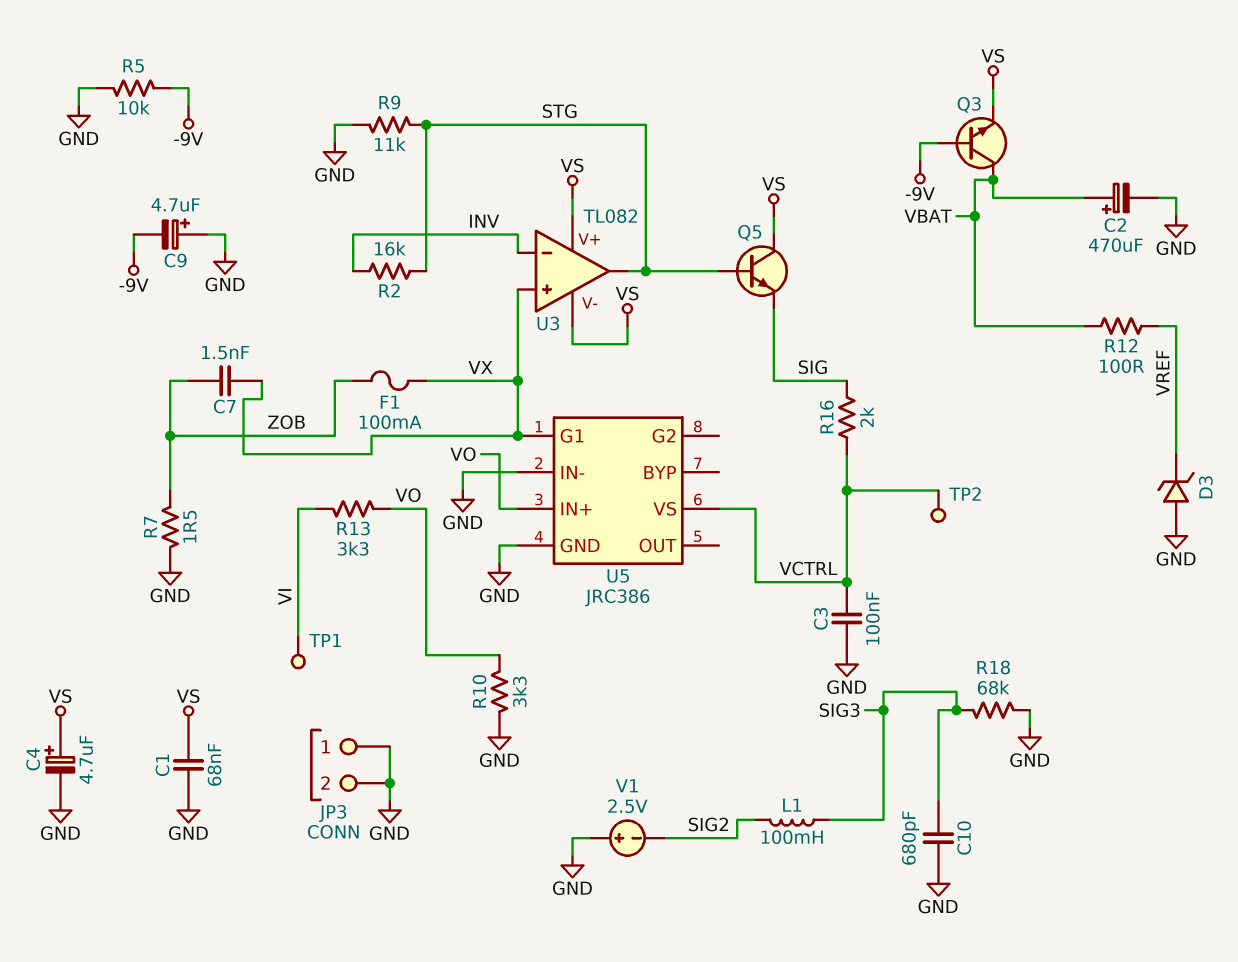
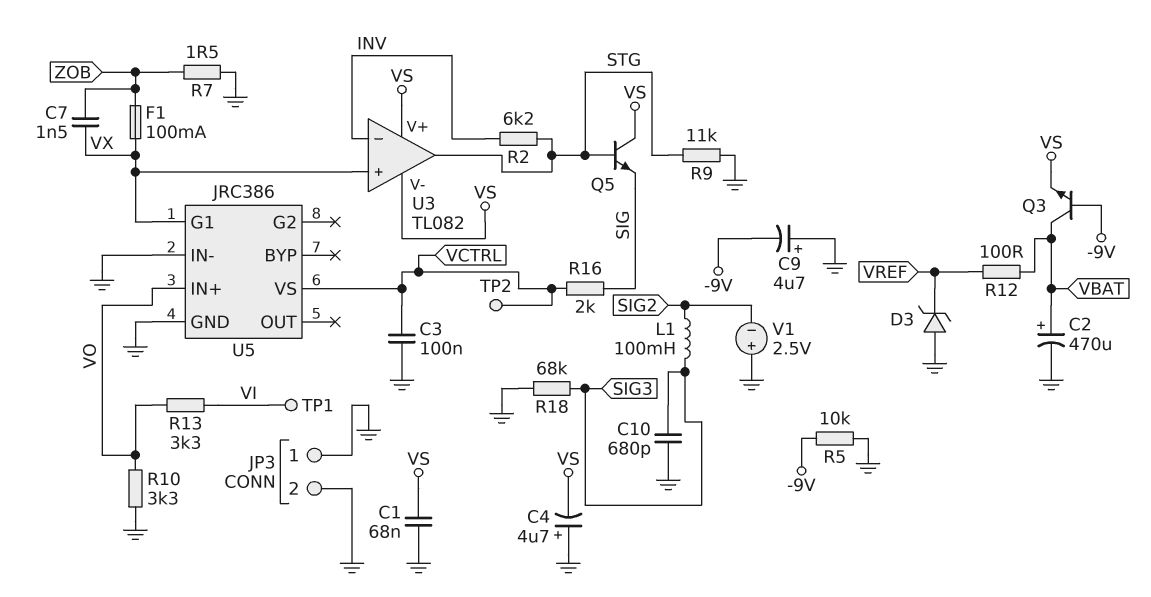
C4: 4.7uF (plus VS, minus GND) -> 4.7uF (plus GND, minus VS)
R2: 16k (INV, STG) -> 6.2k (INV, STG)

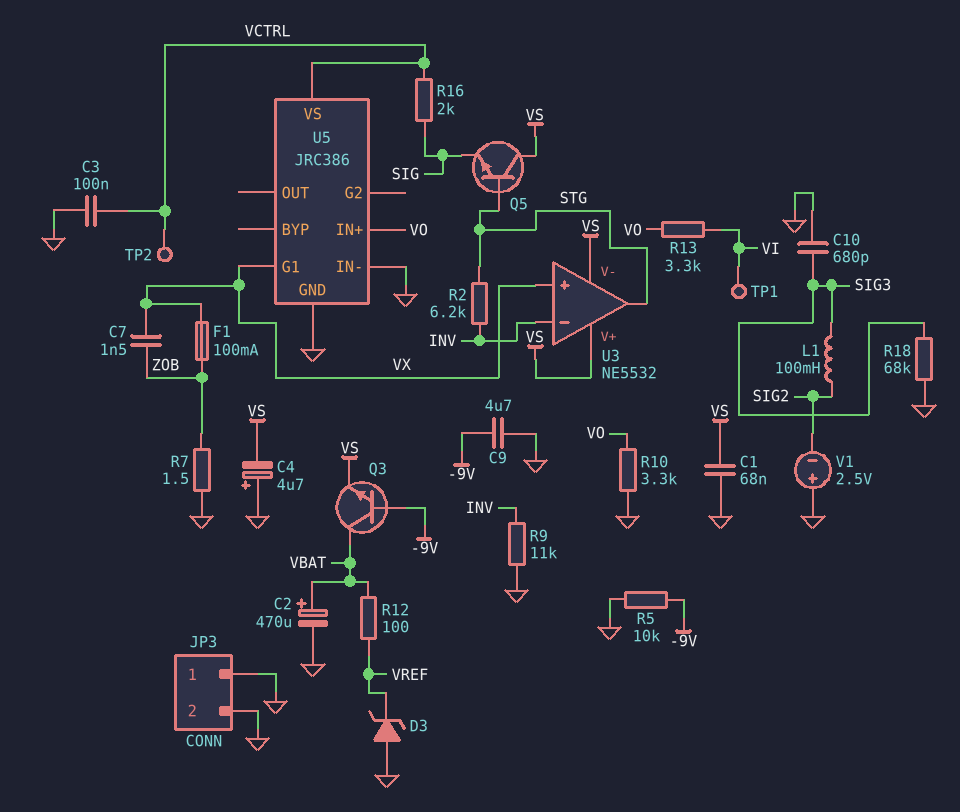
C9: 4.7uF (plus GND, minus -9V) -> 4.7uF (-9V, GND)
R9: 11k (GND, STG) -> 11k (GND, INV)
U3: TL082 -> NE5532

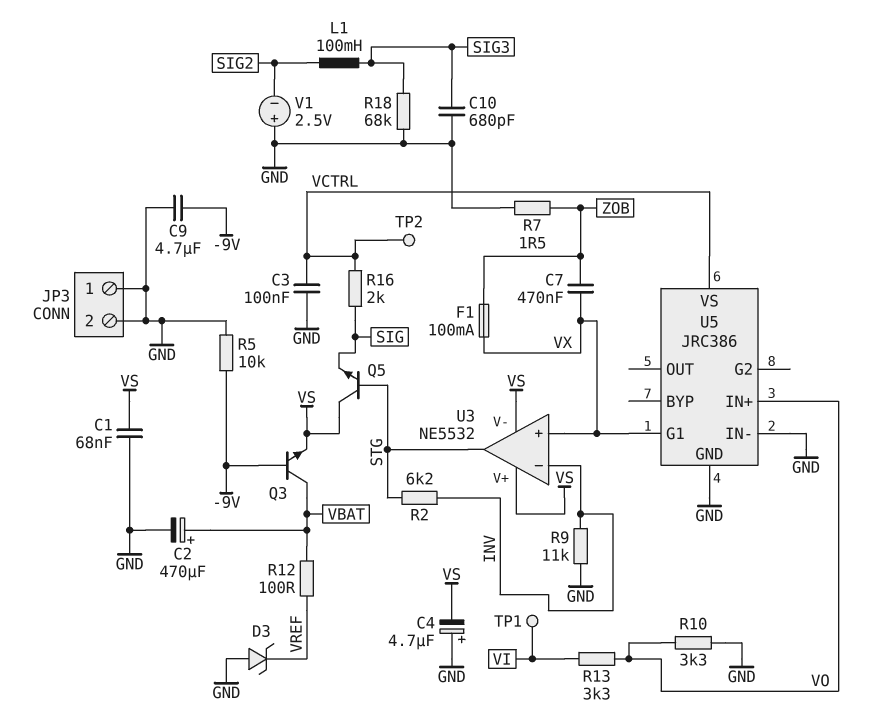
C7: 1.5nF (VX, ZOB) -> 470nF (VX, ZOB)

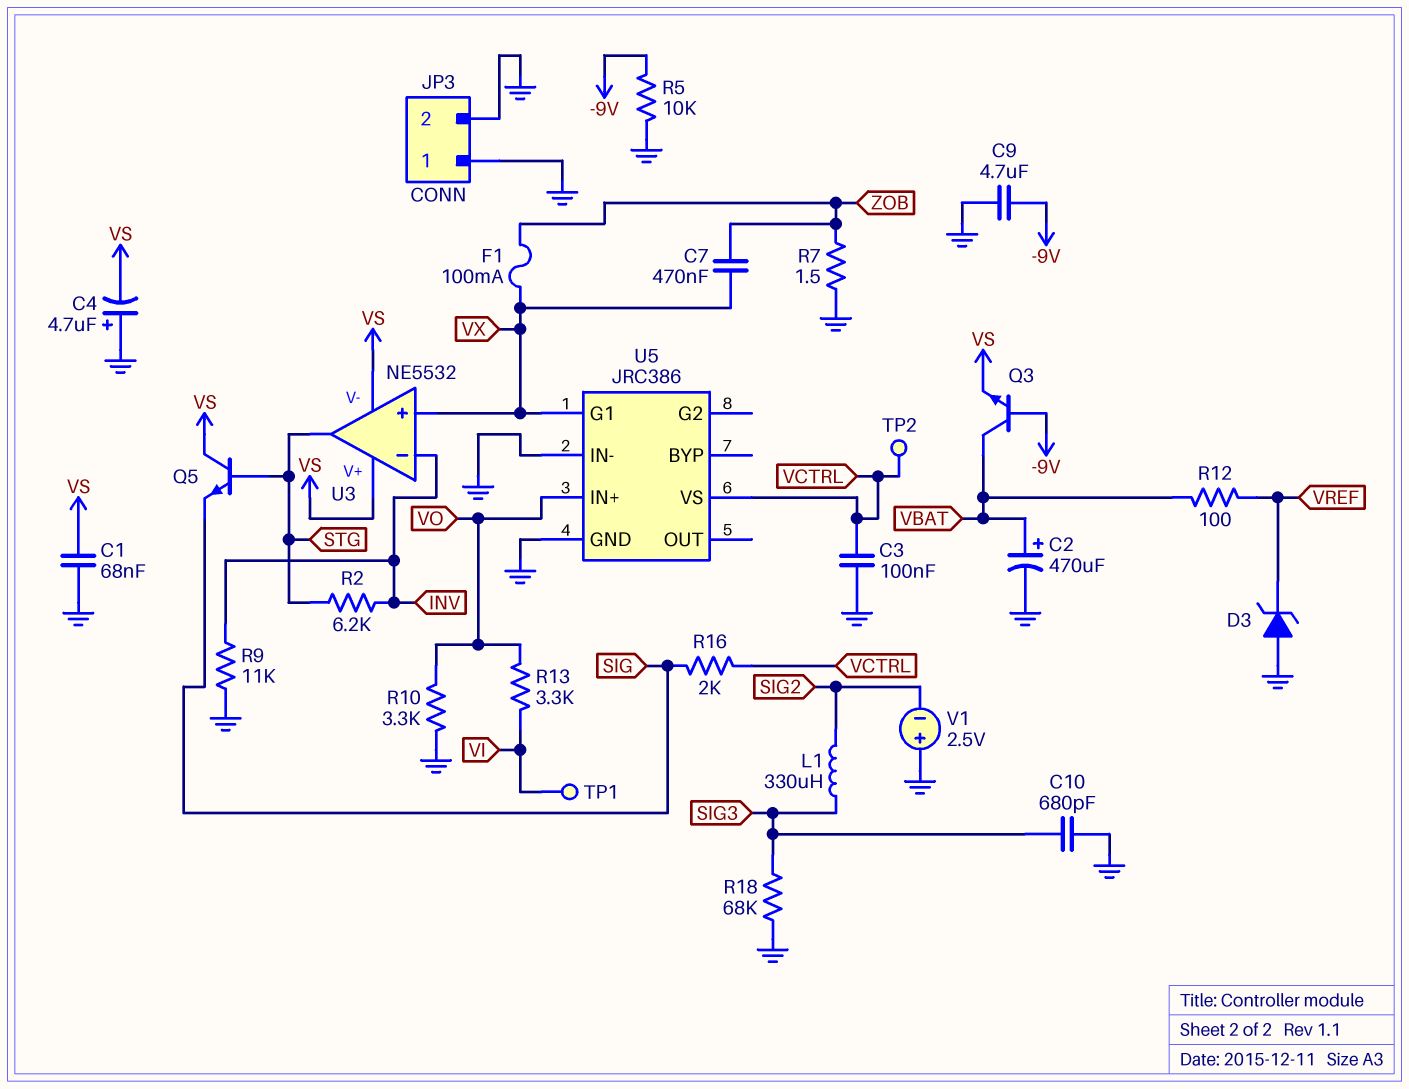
L1: 100mH (SIG2, SIG3) -> 330uH (SIG2, SIG3)

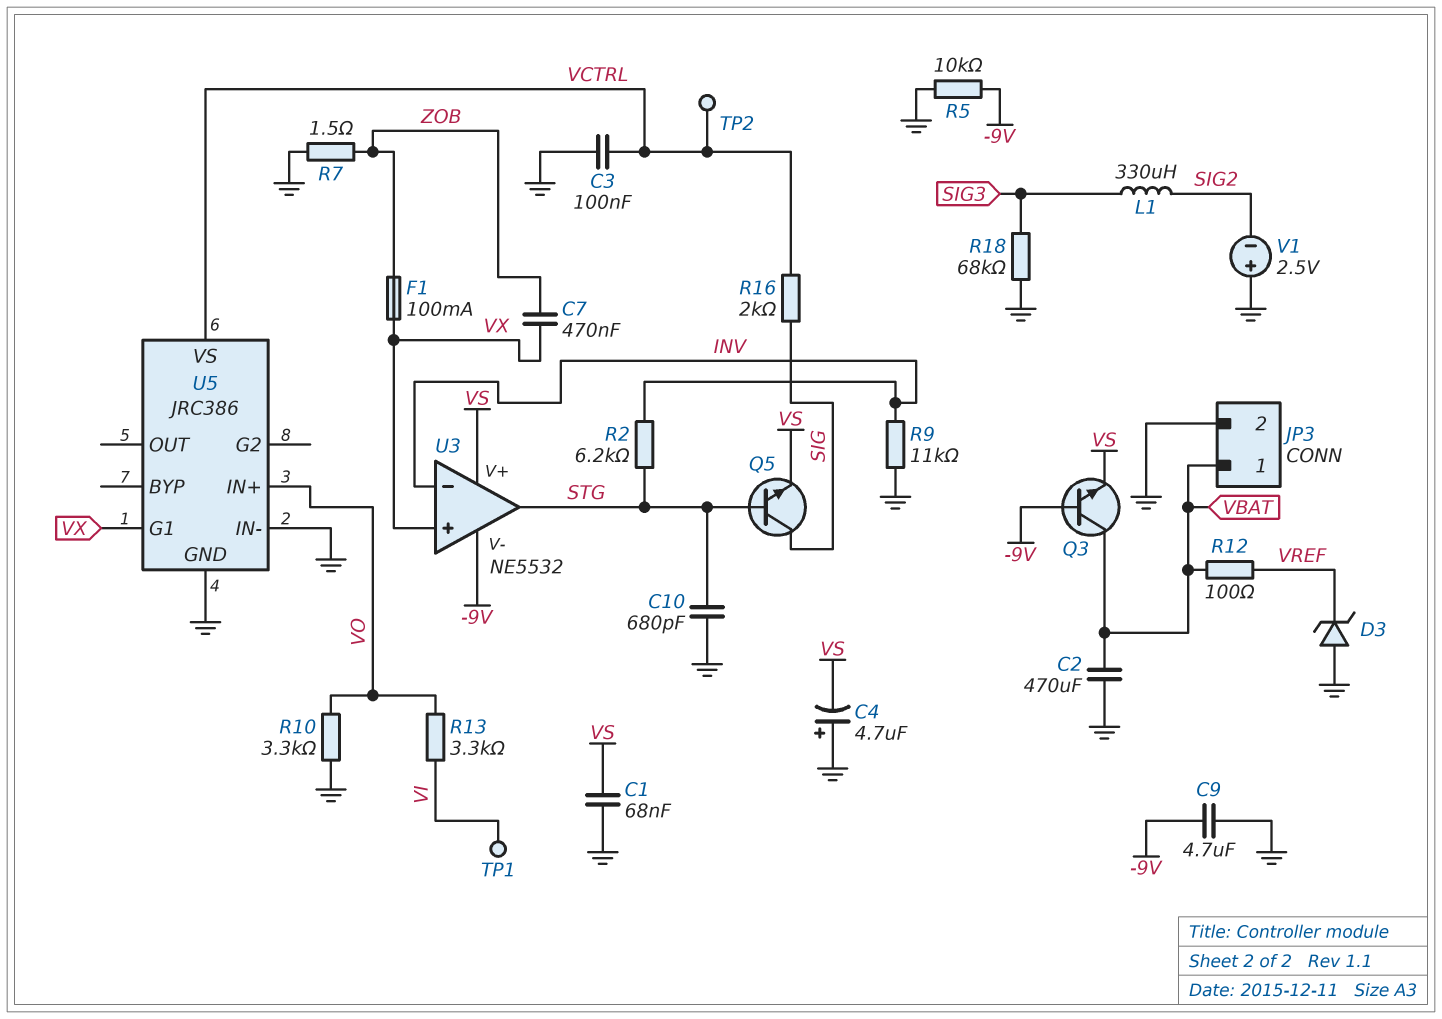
C2: 470uF (plus VBAT, minus GND) -> 470uF (GND, VBAT)
C10: 680pF (GND, SIG3) -> 680pF (GND, STG)
JP3 pin 1: GND -> VBAT
Q5: NPN (B STG, C VS, E SIG) -> NPN (B STG, C SIG, E VS)
U3 pin V-: VS -> -9V

